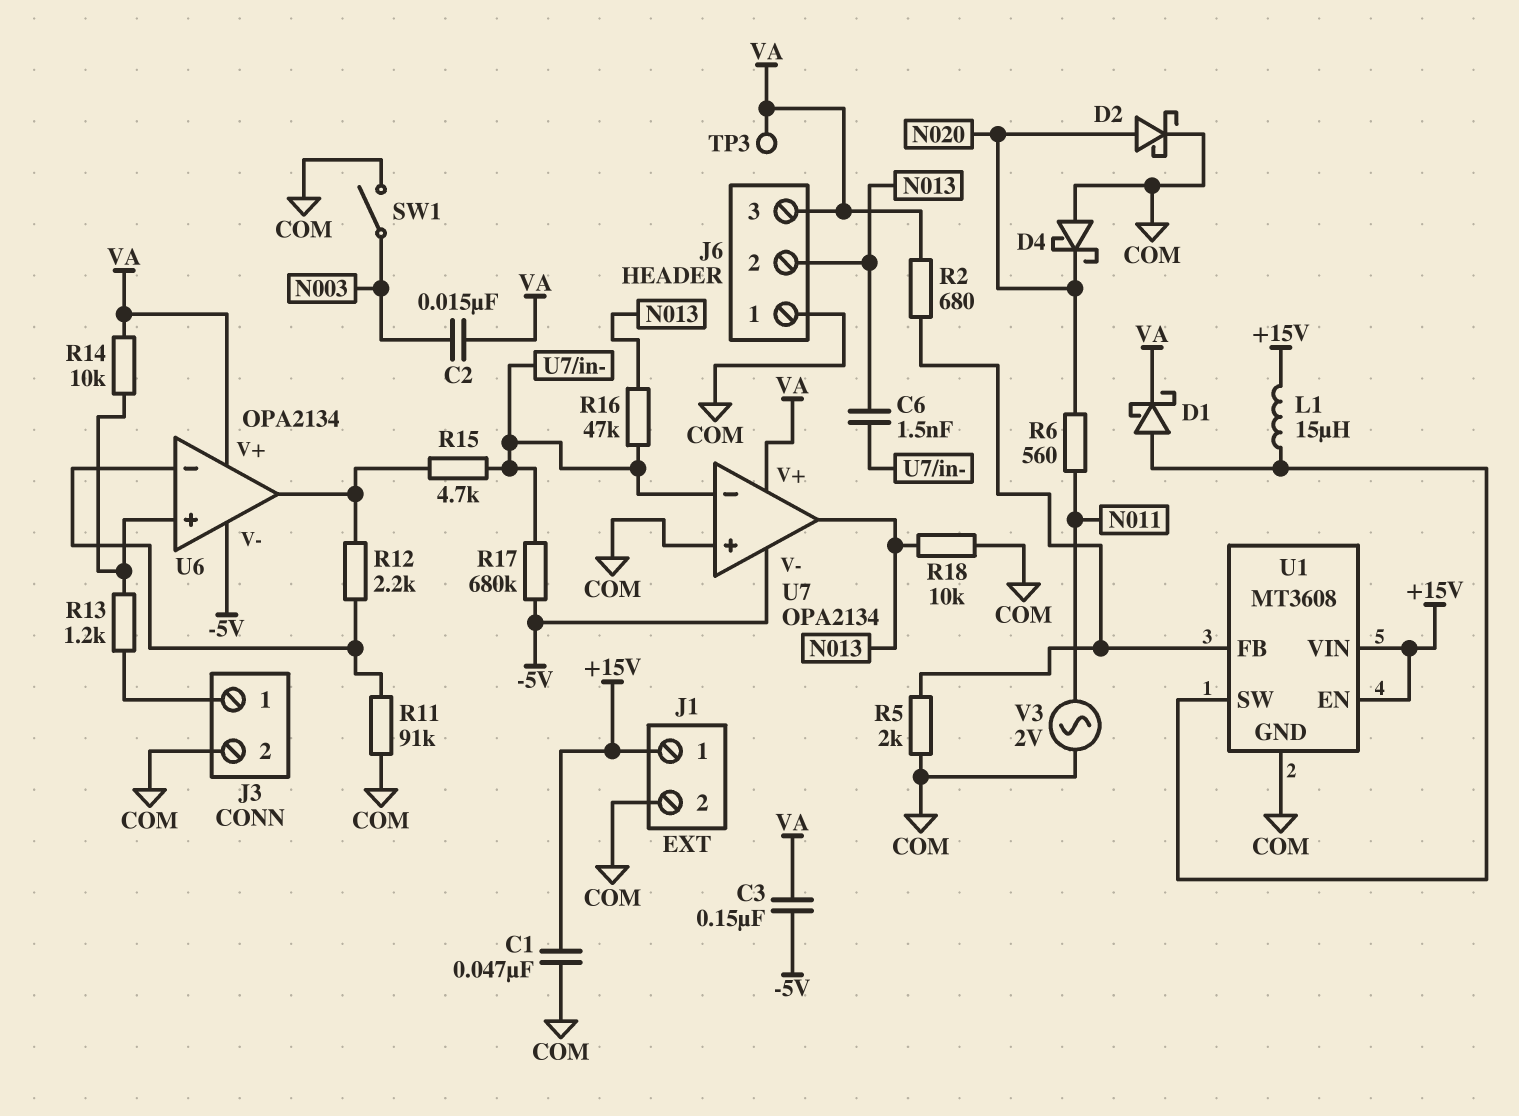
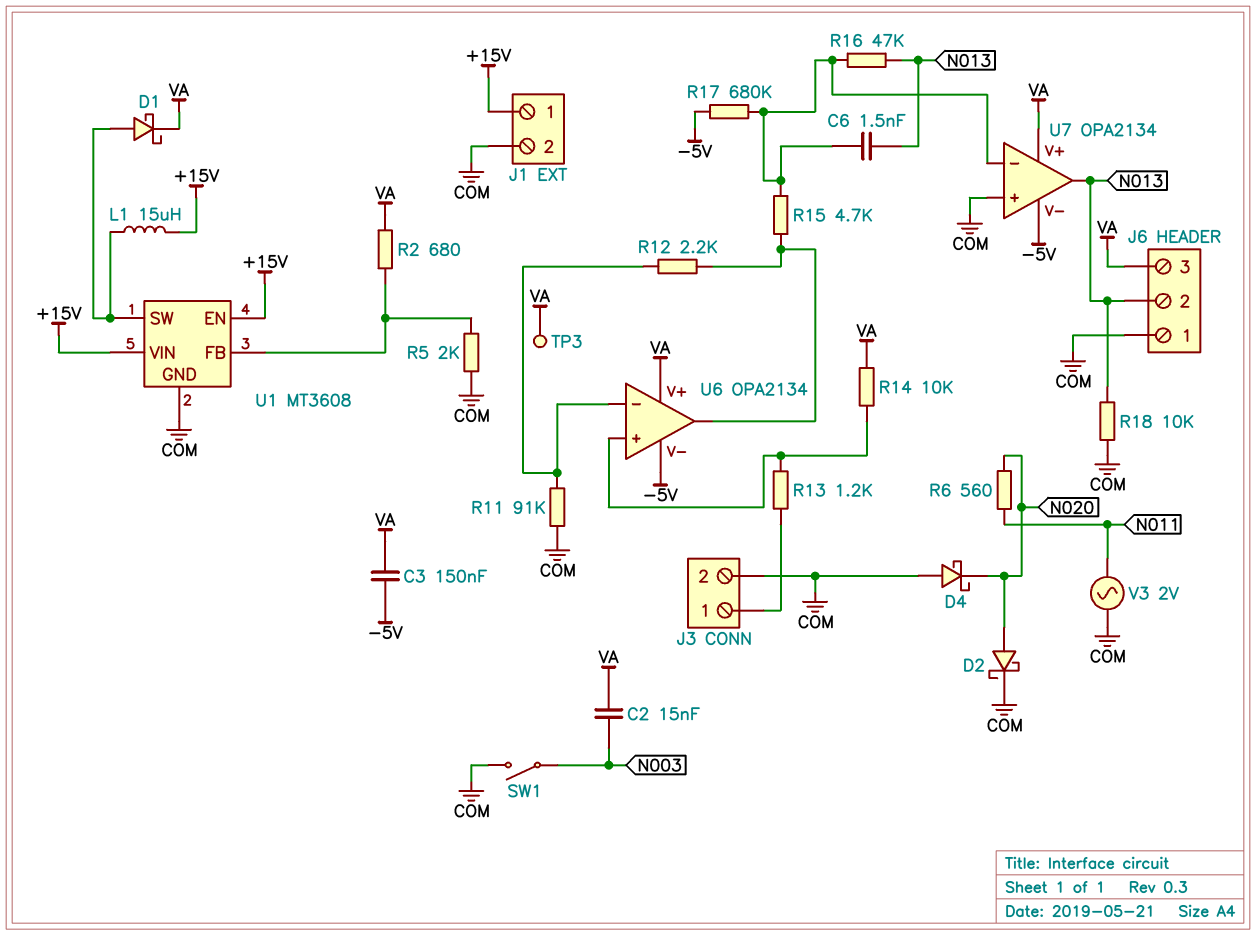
C1: 47nF (+15V, COM) -> none

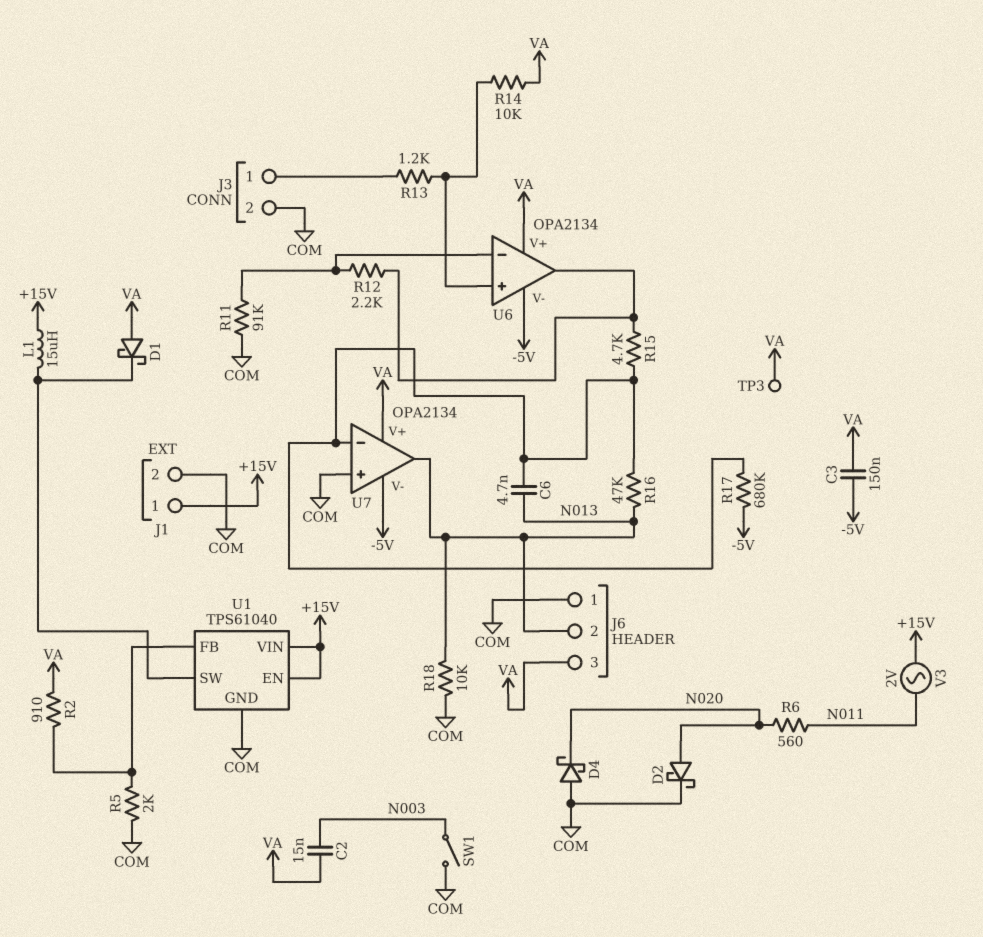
C6: 1.5nF (N013, U7/in-) -> 4.7nF (N013, U7/in-)
D1: schottky (A U1/SW, K VA) -> schottky (A VA, K U1/SW)
R2: 680 (U1/FB, VA) -> 910 (U1/FB, VA)
U1: MT3608 -> TPS61040
V3: AC 2V (COM, N011) -> AC 2V (+15V, N011)

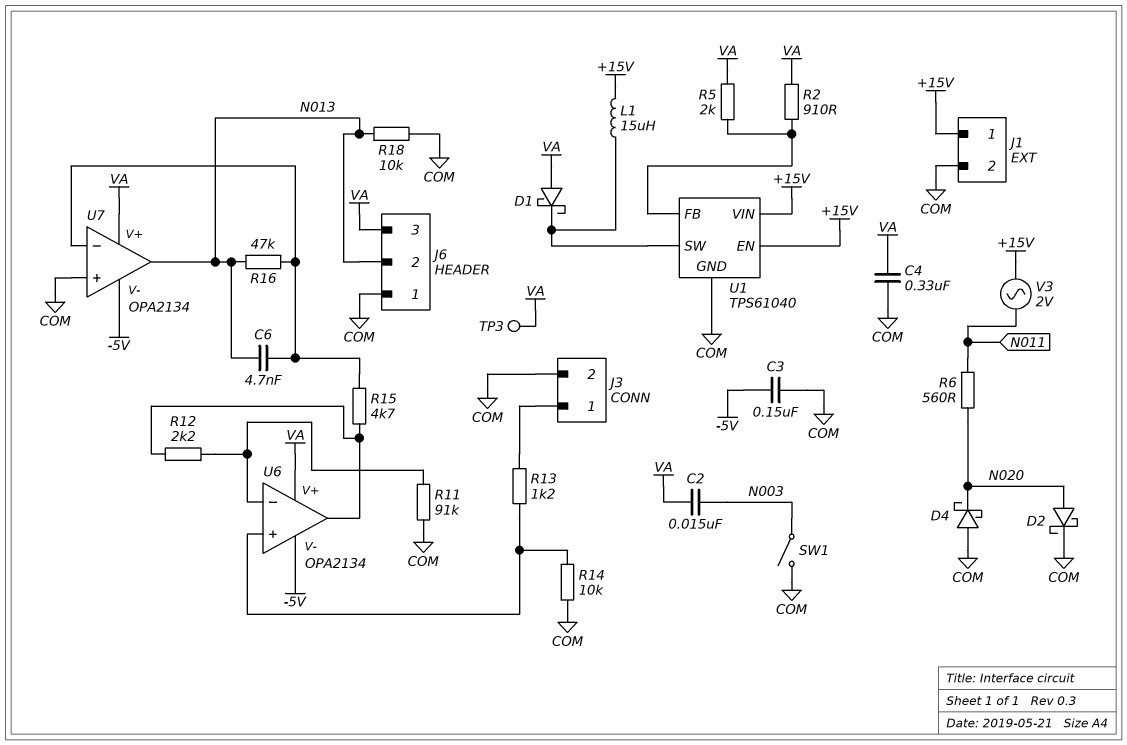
C3: 150nF (-5V, VA) -> 150nF (-5V, COM)
C4: none -> 330nF (COM, VA)
R5: 2k (COM, U1/FB) -> 2k (U1/FB, VA)
R14: 10k (U6/in+, VA) -> 10k (COM, U6/in+)
R17: 680k (-5V, U7/in-) -> none

